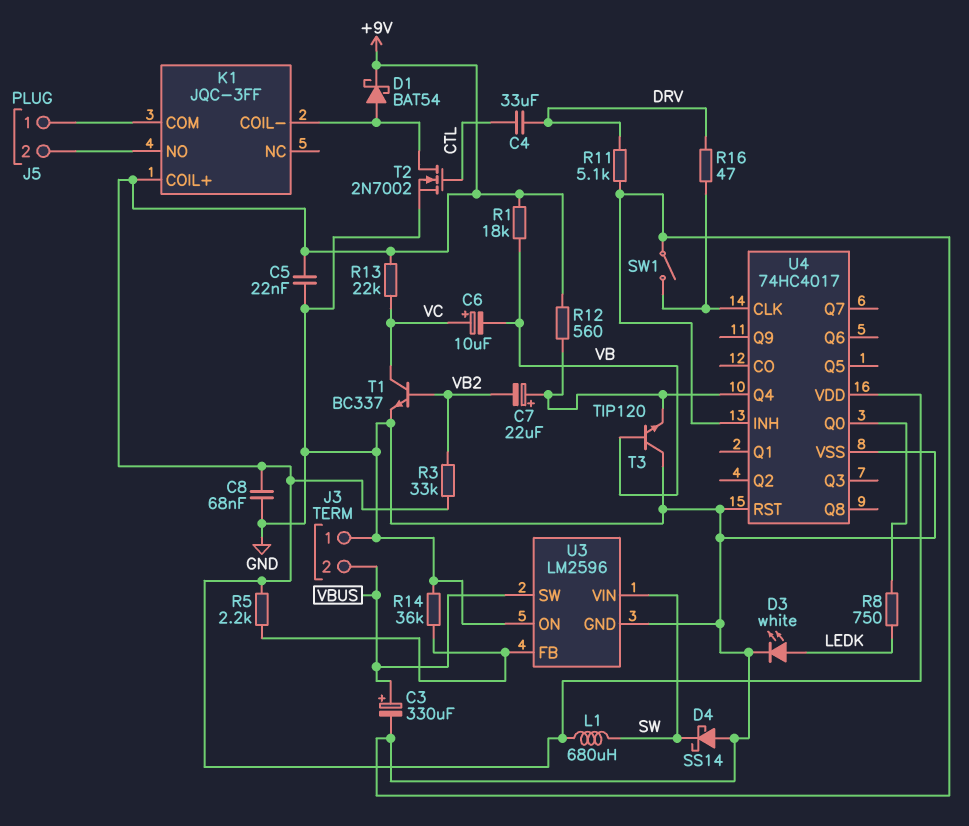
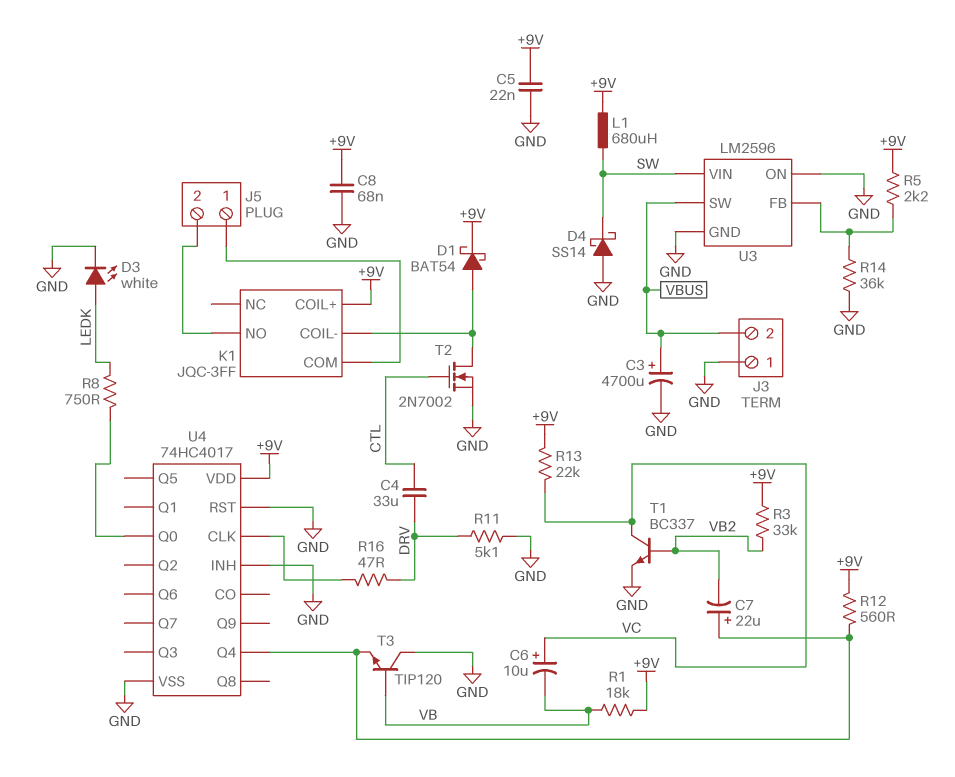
C3: 330uF (plus VBUS, minus GND) -> 4700uF (plus VBUS, minus GND)
SW1: switch (GND, U4/CLK) -> none

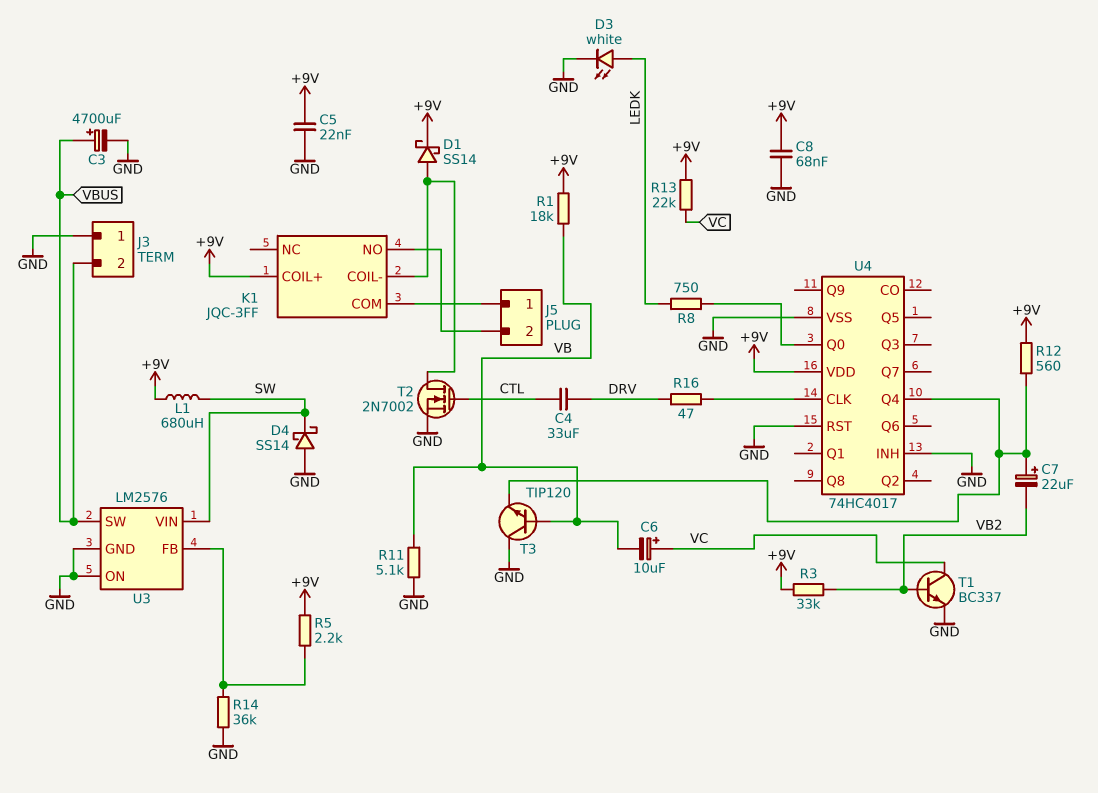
D1: schottky BAT54 (A K1/COIL-, K +9V) -> schottky SS14 (A K1/COIL-, K +9V)
R11: 5.1k (DRV, GND) -> 5.1k (GND, VB)
U3: LM2596 -> LM2576

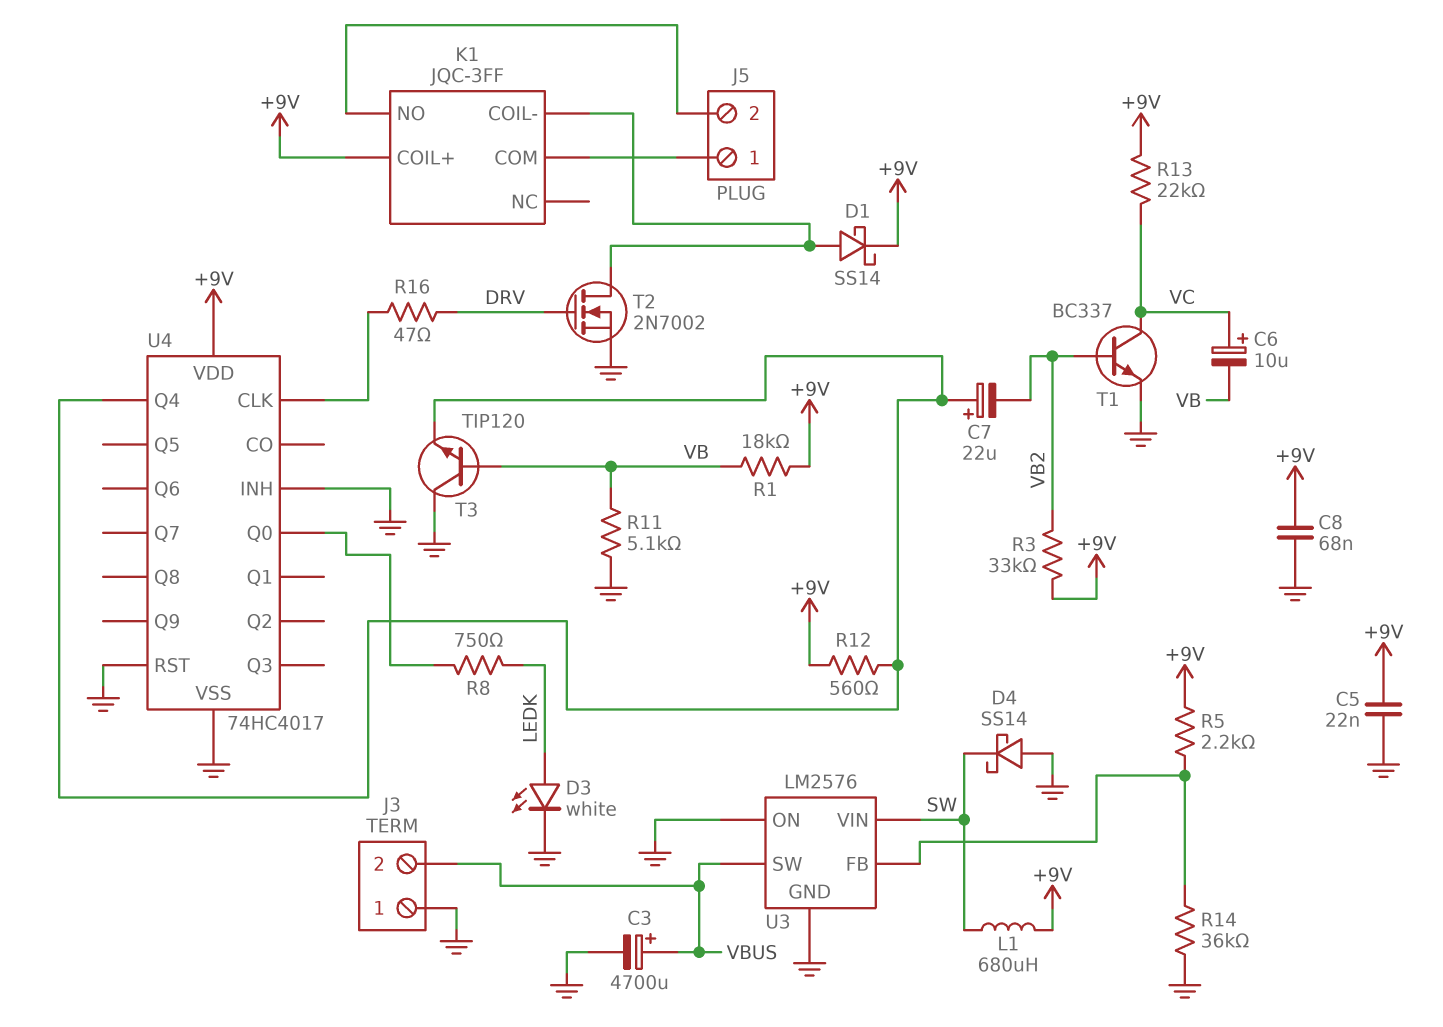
C4: 33uF (CTL, DRV) -> none
T2: NMOS 2N7002 (G CTL, D K1/COIL-, S GND) -> NMOS 2N7002 (G DRV, D K1/COIL-, S GND)

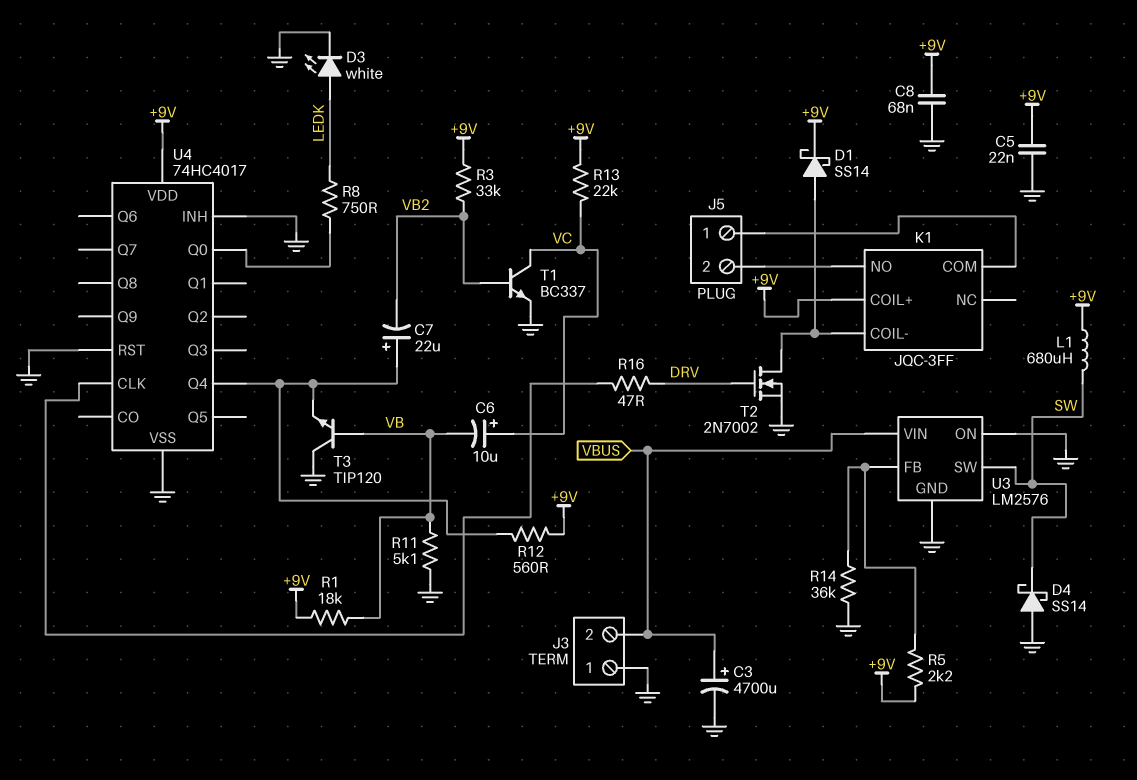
U3 pin SW: VBUS -> SW
U3 pin VIN: SW -> VBUS

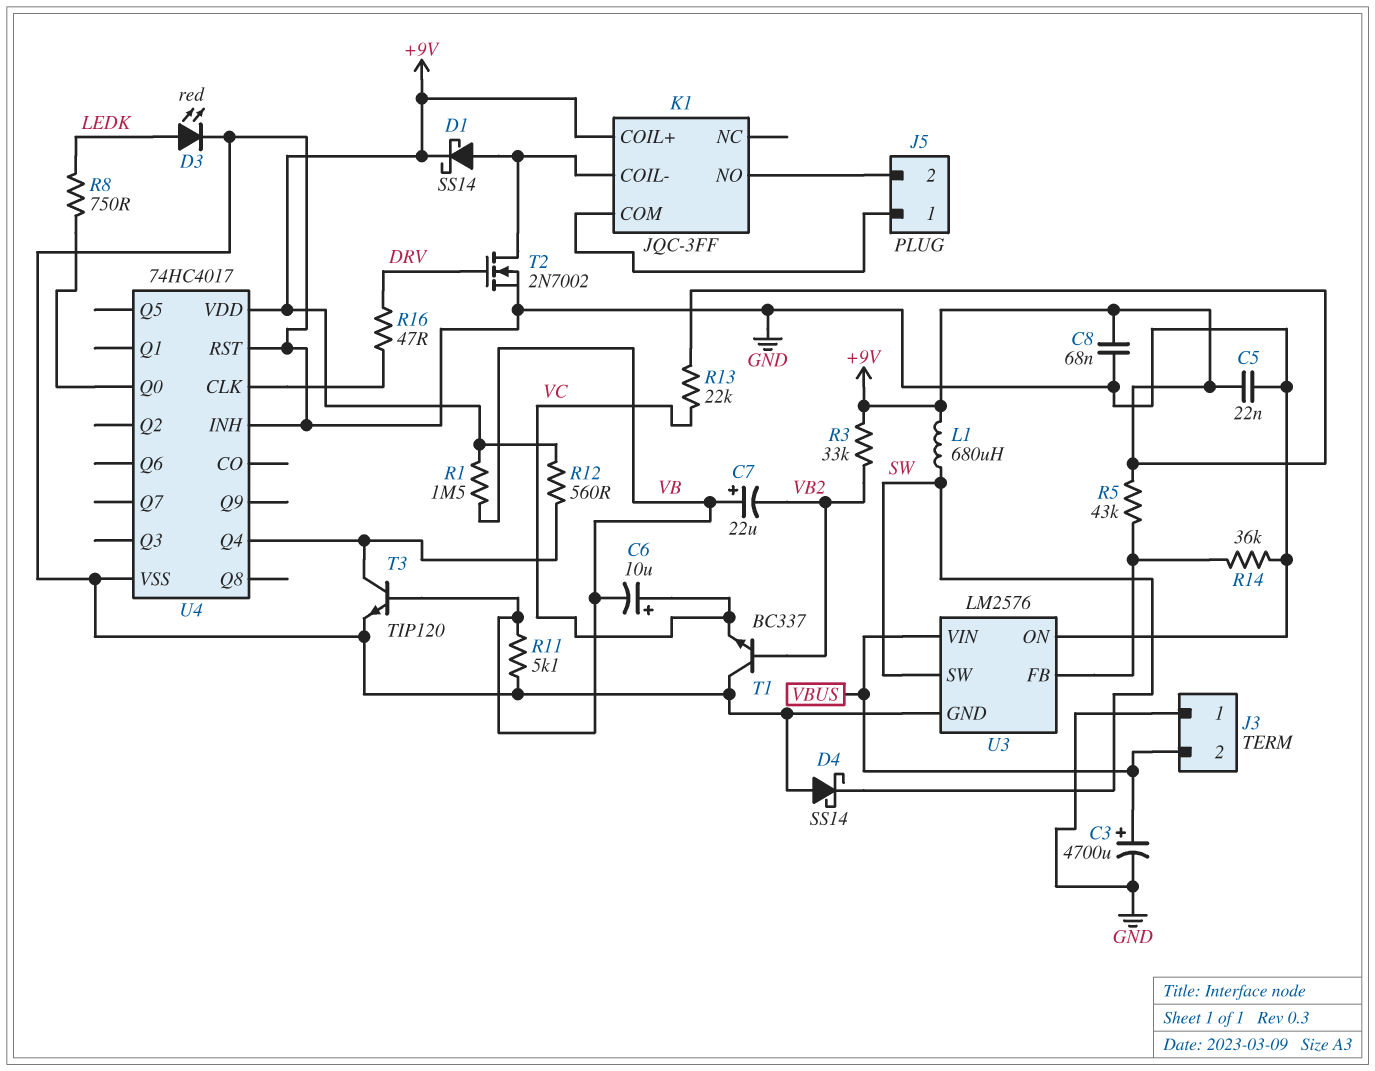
C7: 22uF (plus U4/Q4, minus VB2) -> 22uF (plus VB, minus VB2)
D3: LED white (A LEDK, K GND) -> LED red (A LEDK, K GND)
R1: 18k (+9V, VB) -> 1.5M (+9V, VB)
R5: 2.2k (+9V, U3/FB) -> 43k (+9V, U3/FB)
T1: NPN BC337 (B VB2, C VC, E GND) -> NPN BC337 (B VB2, C GND, E VC)
T3: NPN TIP120 (B VB, C GND, E U4/Q4) -> NPN TIP120 (B VB, C U4/Q4, E GND)

